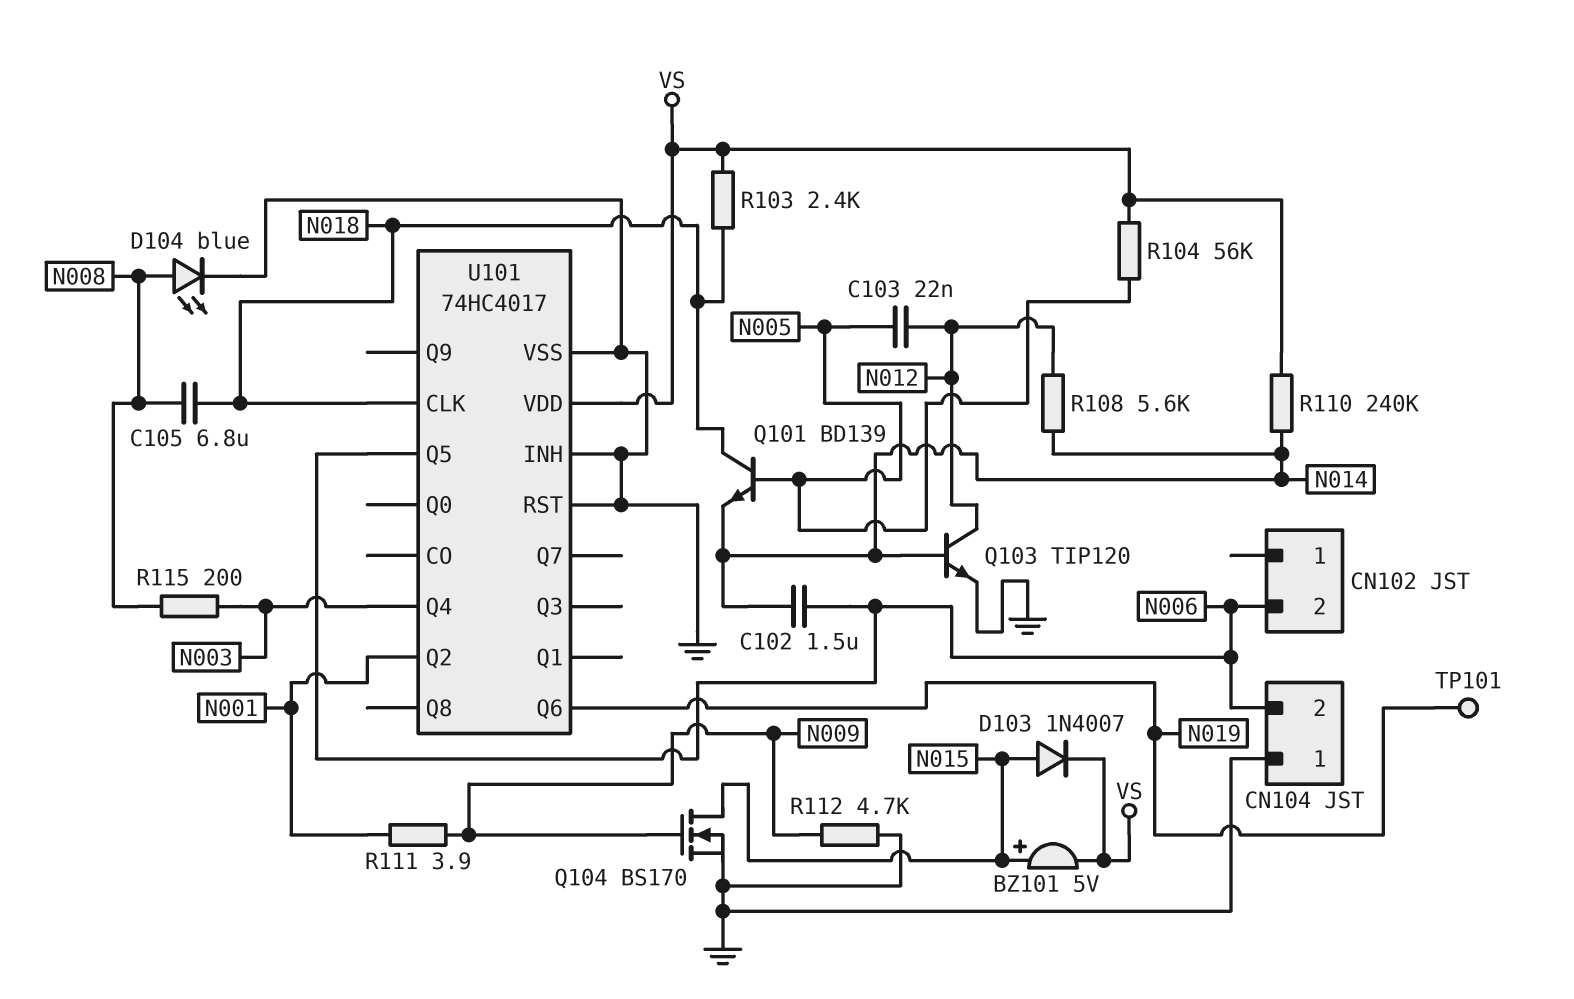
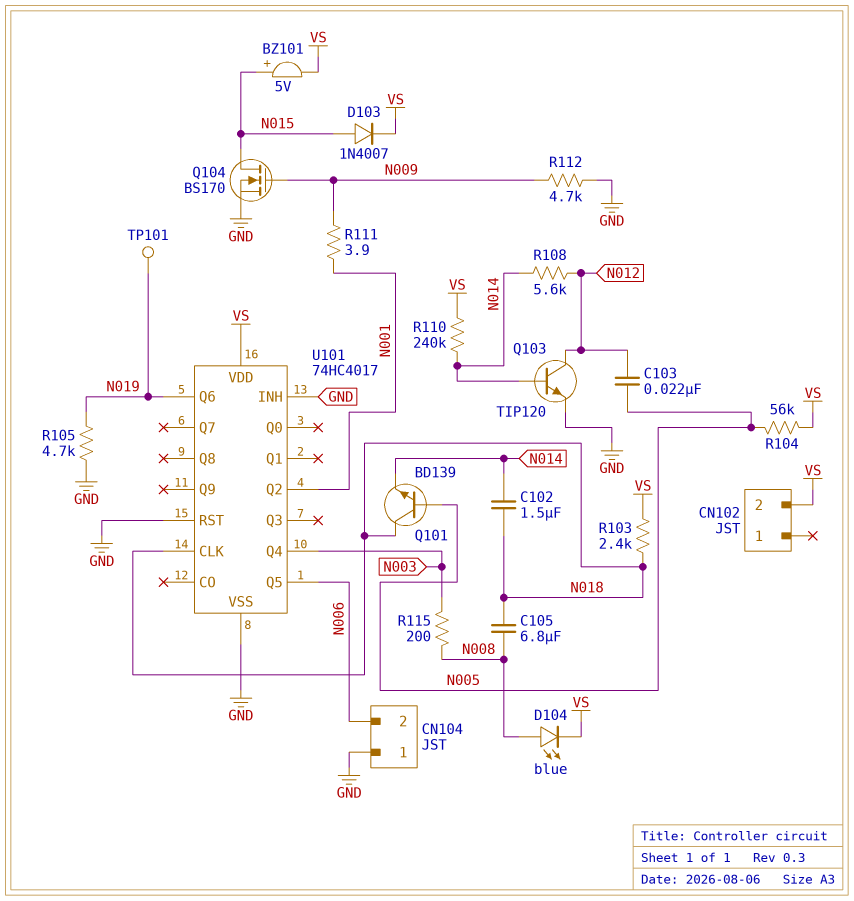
C102: 1.5uF (N006, N014) -> 1.5uF (N014, N018)
CN102 pin 2: N006 -> VS
D104: LED blue (A N008, K GND) -> LED blue (A N008, K VS)
R105: none -> 4.7k (GND, N019)

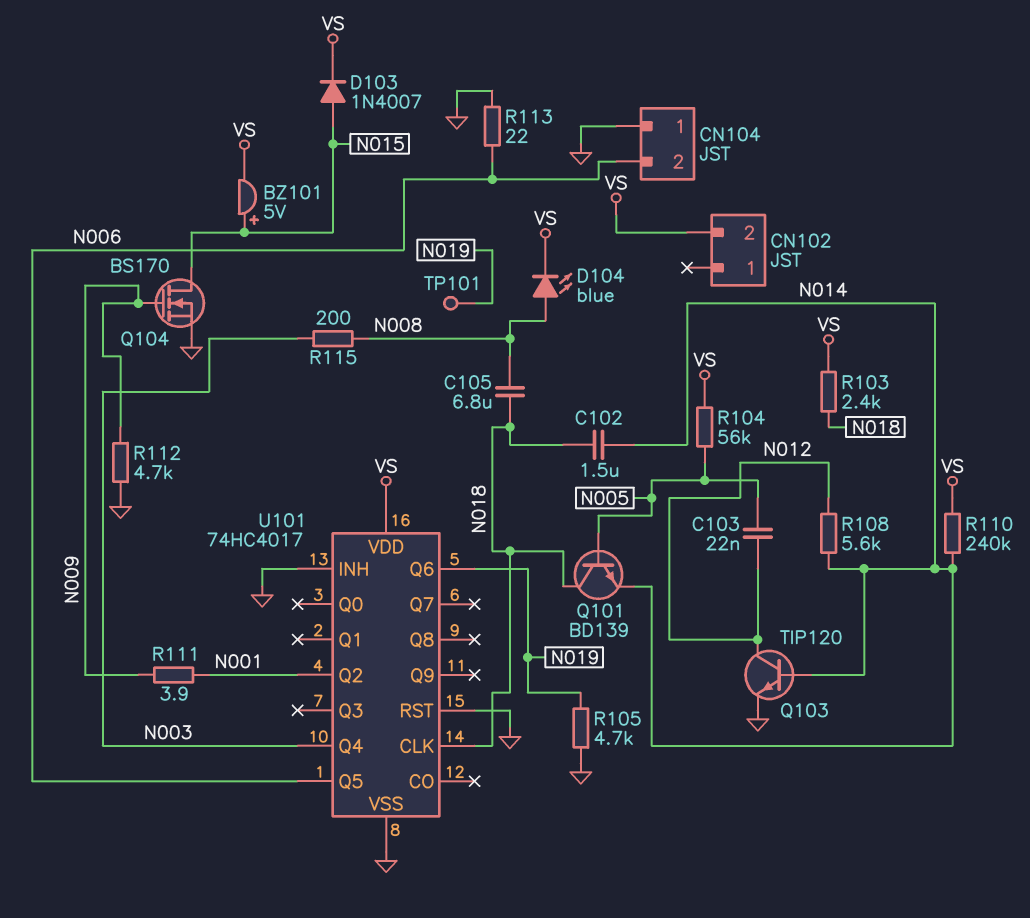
R113: none -> 22 (GND, N006)

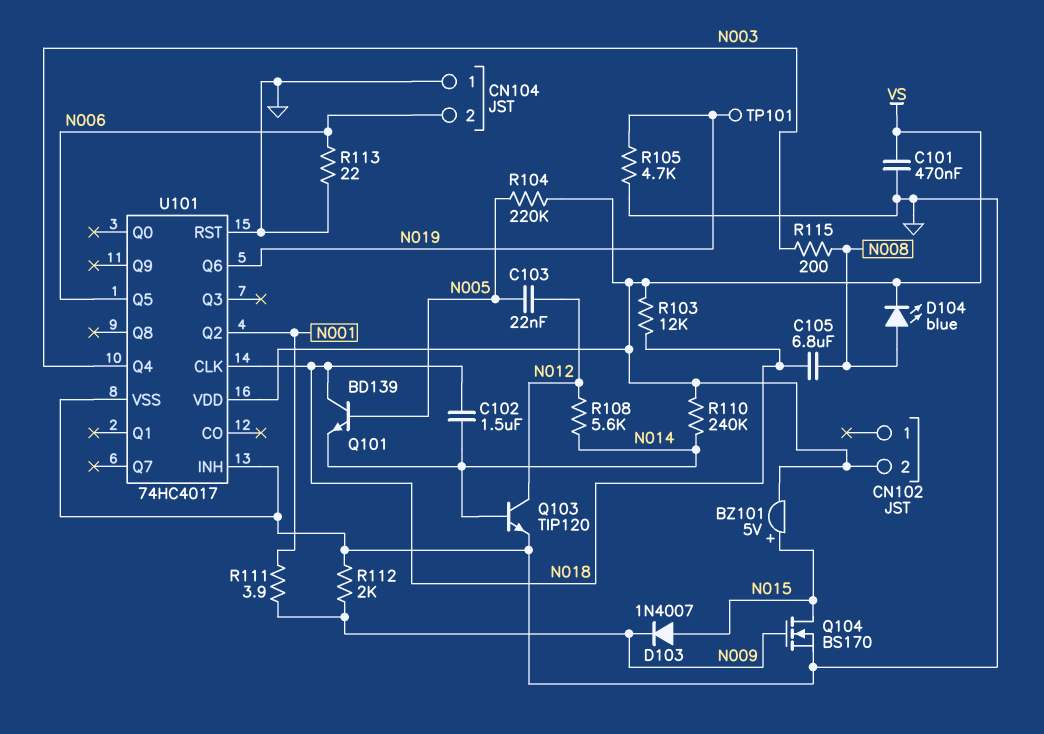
C101: none -> 470nF (GND, VS)
D103: diode 1N4007 (A N015, K VS) -> diode 1N4007 (A N015, K N009)
R103: 2.4k (N018, VS) -> 12k (N018, VS)
R104: 56k (N005, VS) -> 220k (N005, VS)
R112: 4.7k (GND, N009) -> 2k (GND, N009)

